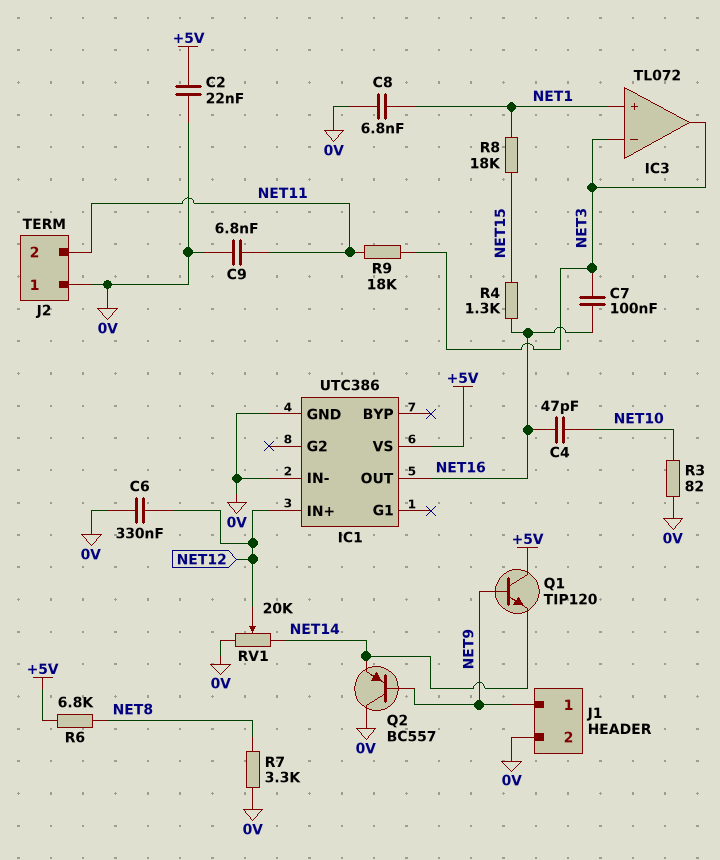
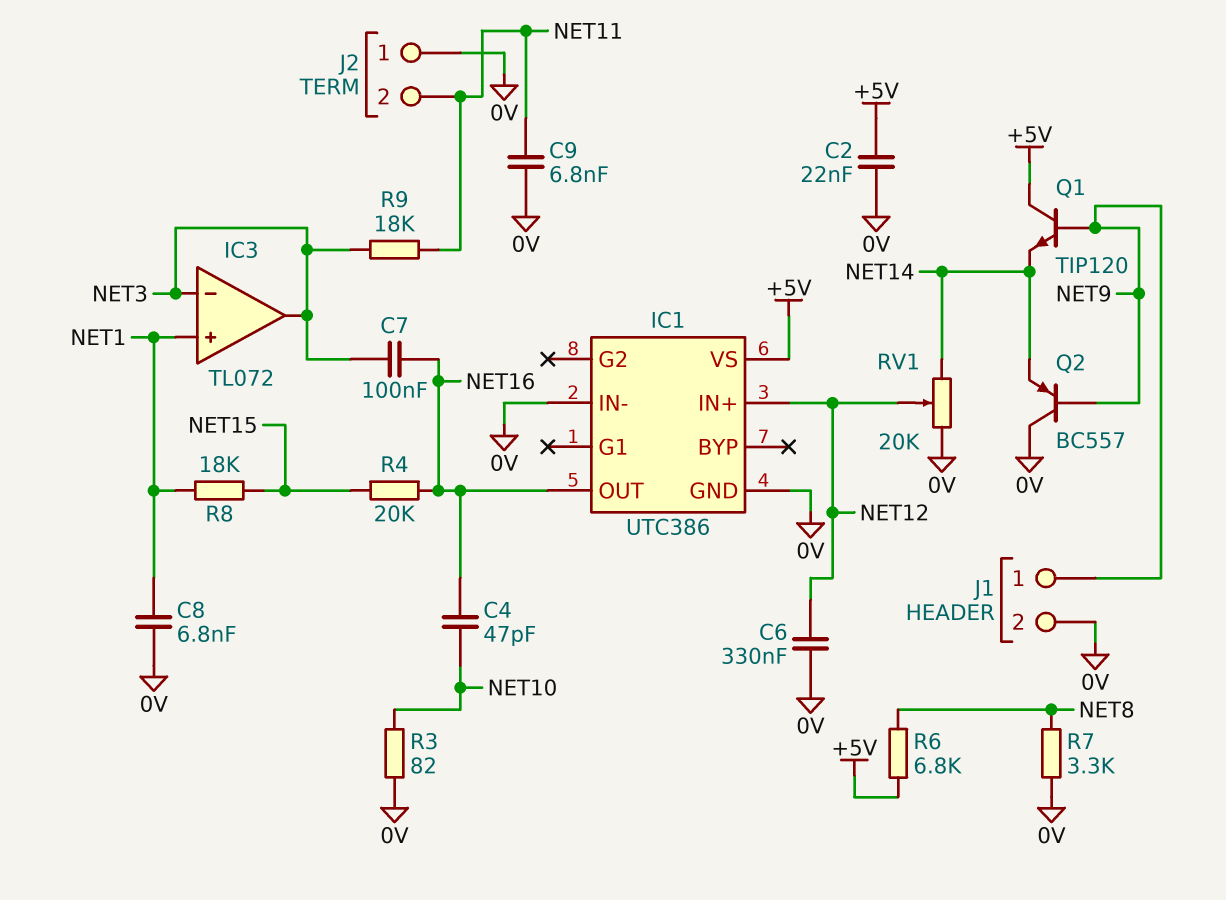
R4: 1.3k (NET15, NET16) -> 20k (NET15, NET16)

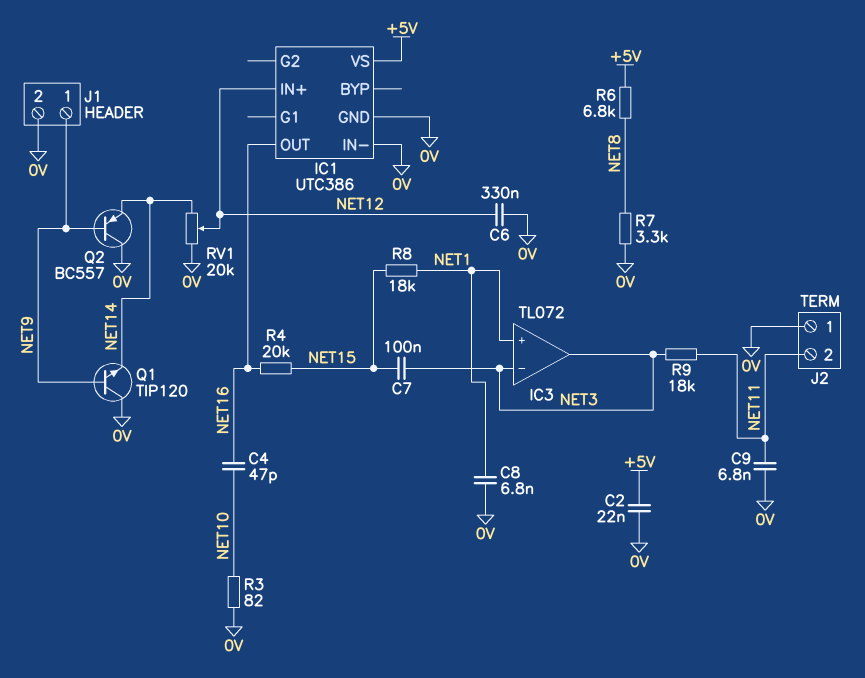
C7: 100nF (NET3, NET16) -> 100nF (NET3, NET15)
Q1: NPN TIP120 (B NET9, C +5V, E NET14) -> NPN TIP120 (B NET9, C 0V, E NET14)

